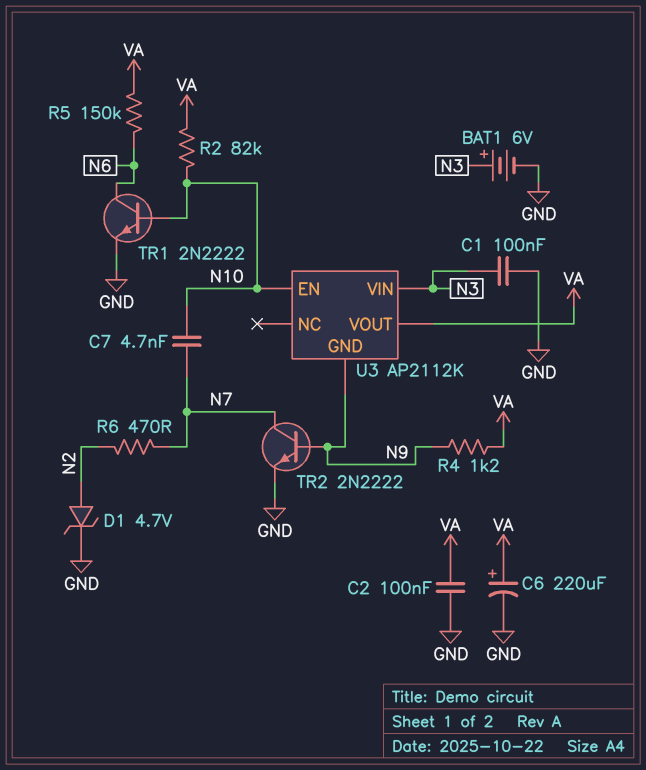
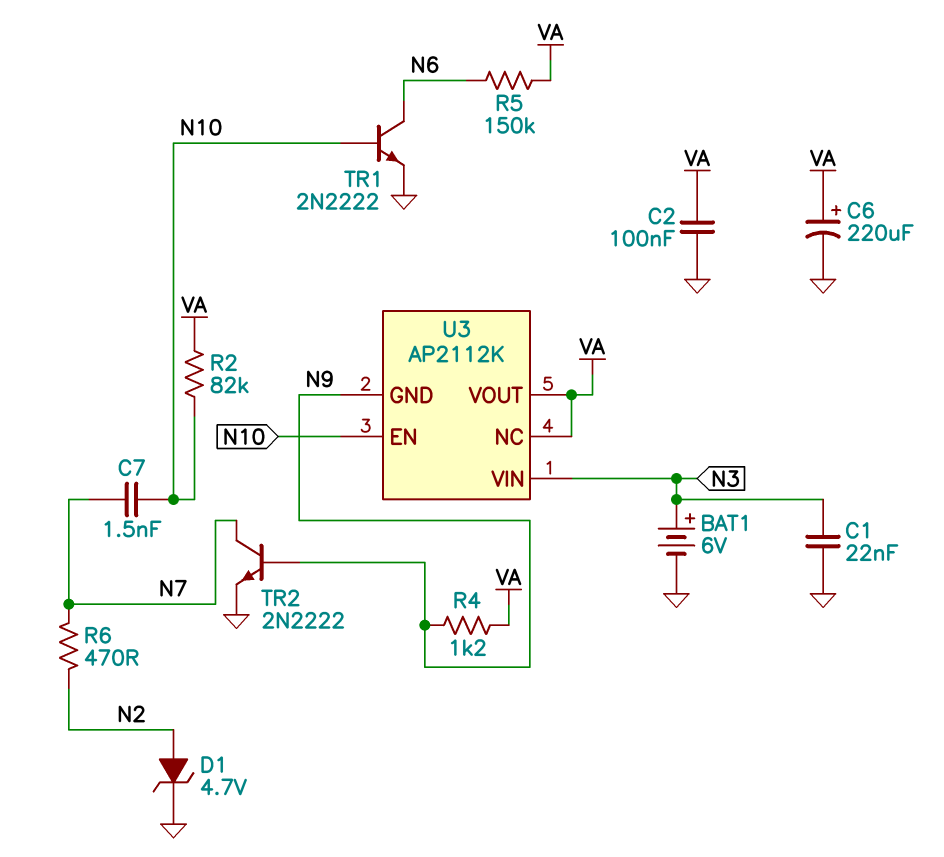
C1: 100nF (GND, N3) -> 22nF (GND, N3)
C7: 4.7nF (N7, N10) -> 1.5nF (N7, N10)
U3 pin NC: none -> VA

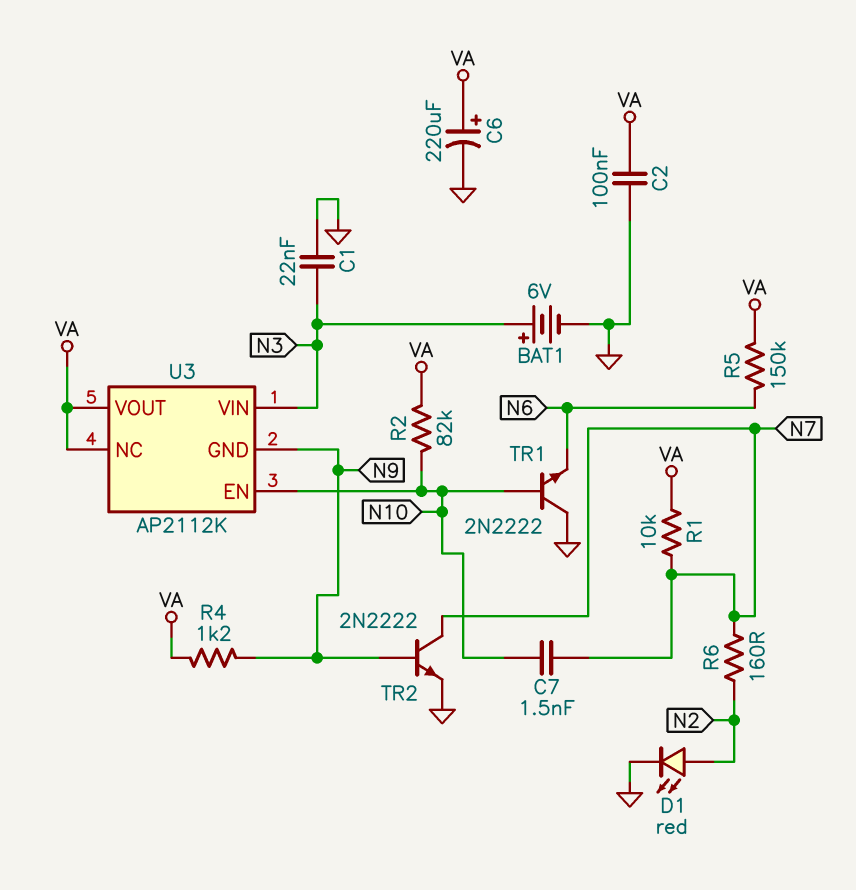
D1: zener 4.7V (A N2, K GND) -> LED red (A N2, K GND)
R1: none -> 10k (N7, VA)
R6: 470 (N2, N7) -> 160 (N2, N7)
TR1: NPN 2N2222 (B N10, C N6, E GND) -> NPN 2N2222 (B N10, C GND, E N6)

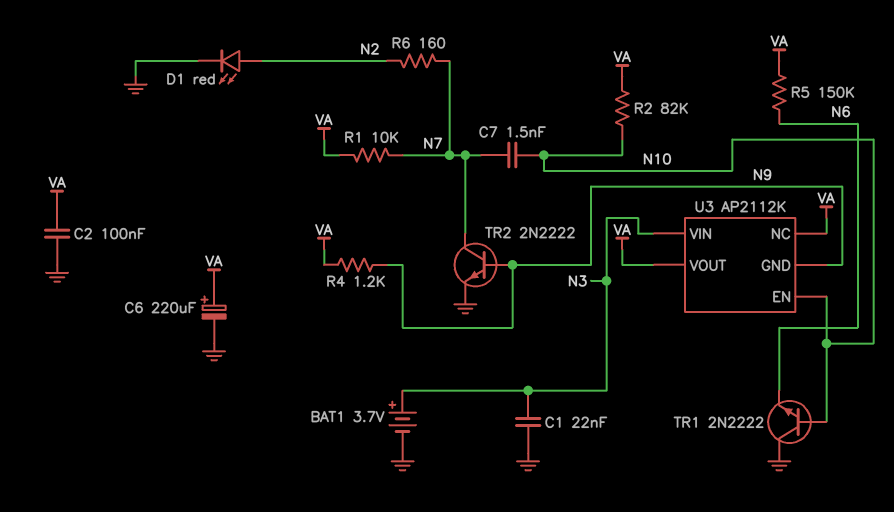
BAT1: 6V (plus N3, minus GND) -> 3.7V (plus N3, minus GND)

